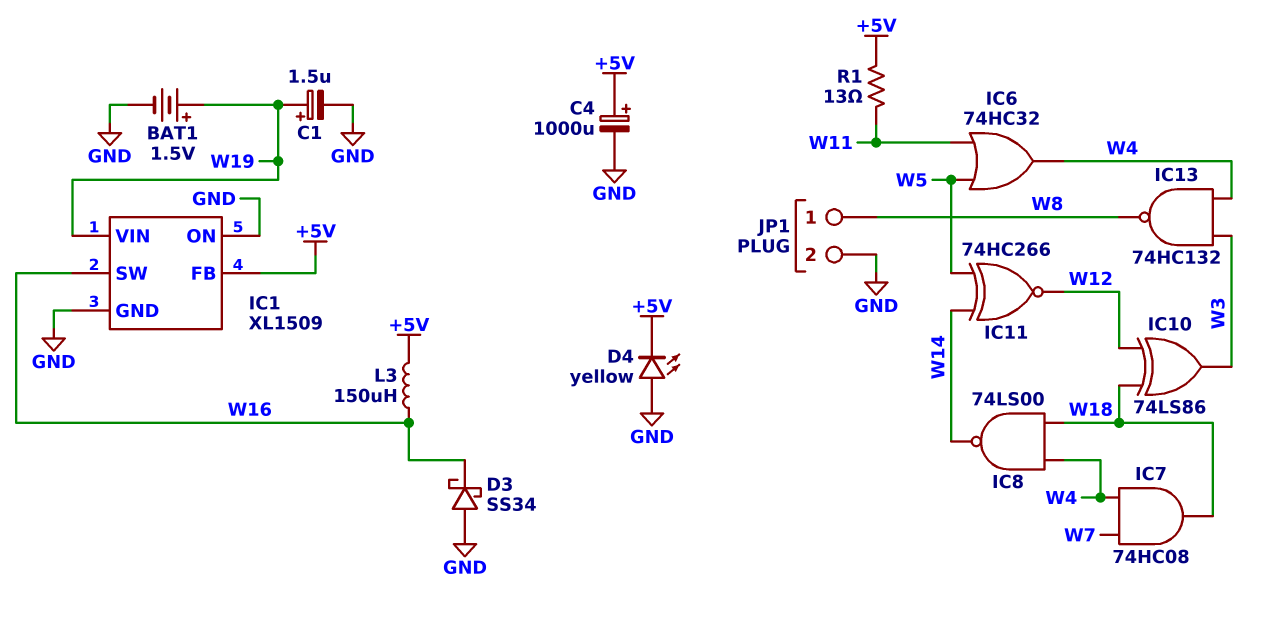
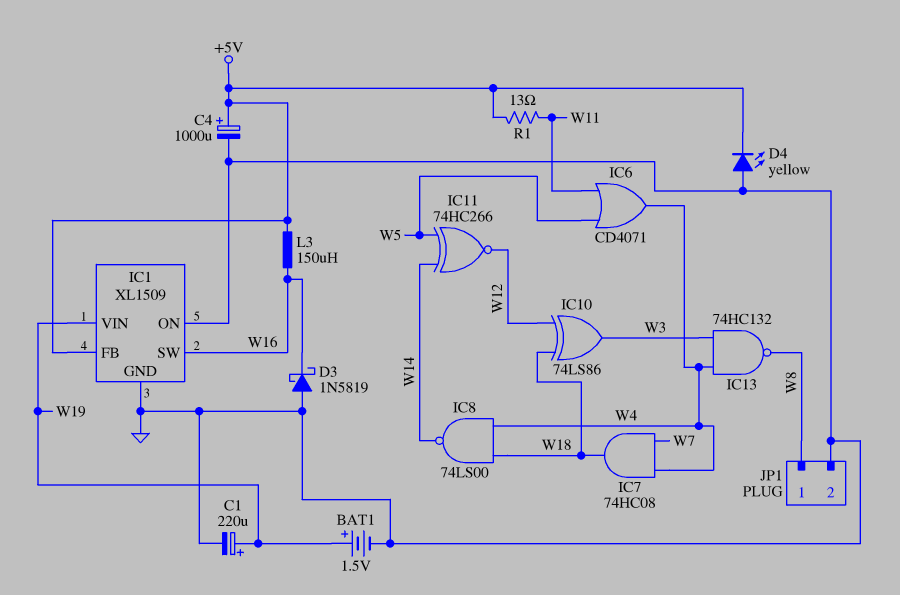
C1: 1.5uF (plus W19, minus GND) -> 220uF (plus W19, minus GND)
D3: schottky SS34 (A GND, K W16) -> schottky 1N5819 (A GND, K W16)
IC6: OR 74HC32 (in W5, in W11, out W4) -> OR CD4071 (in W5, in W11, out W4)

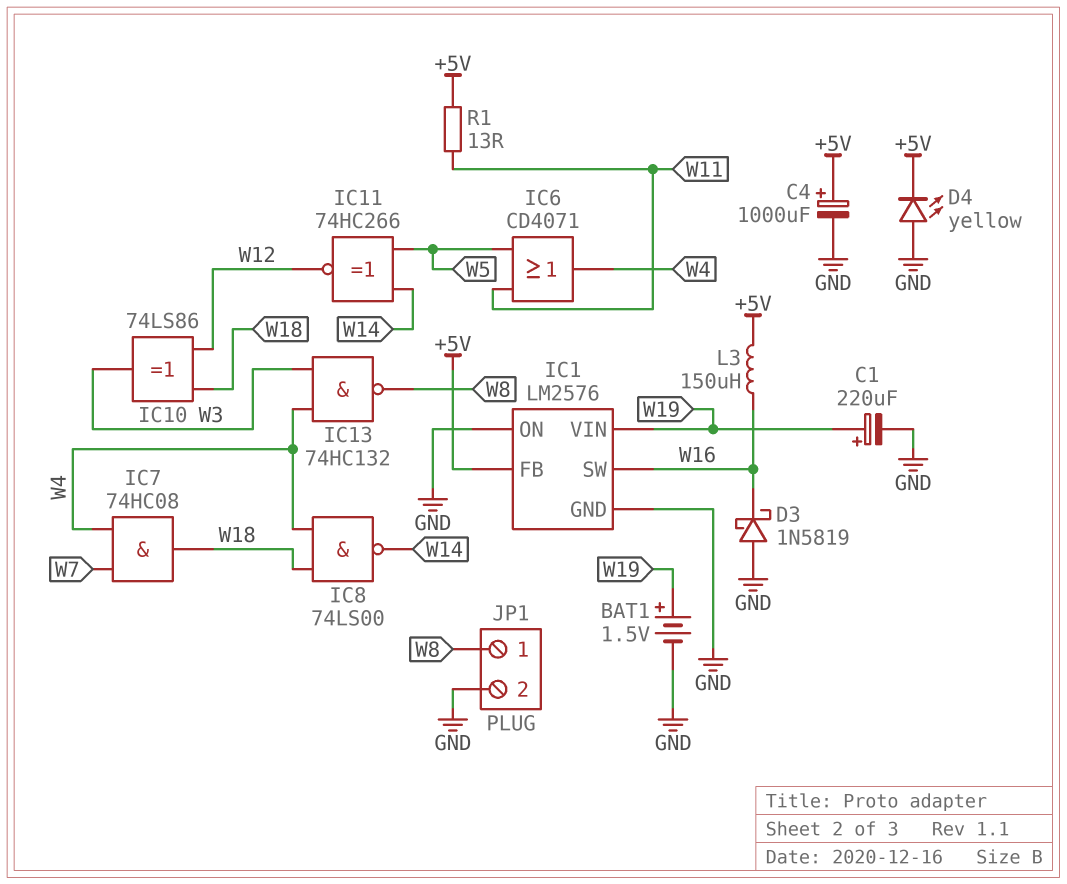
IC1: XL1509 -> LM2576

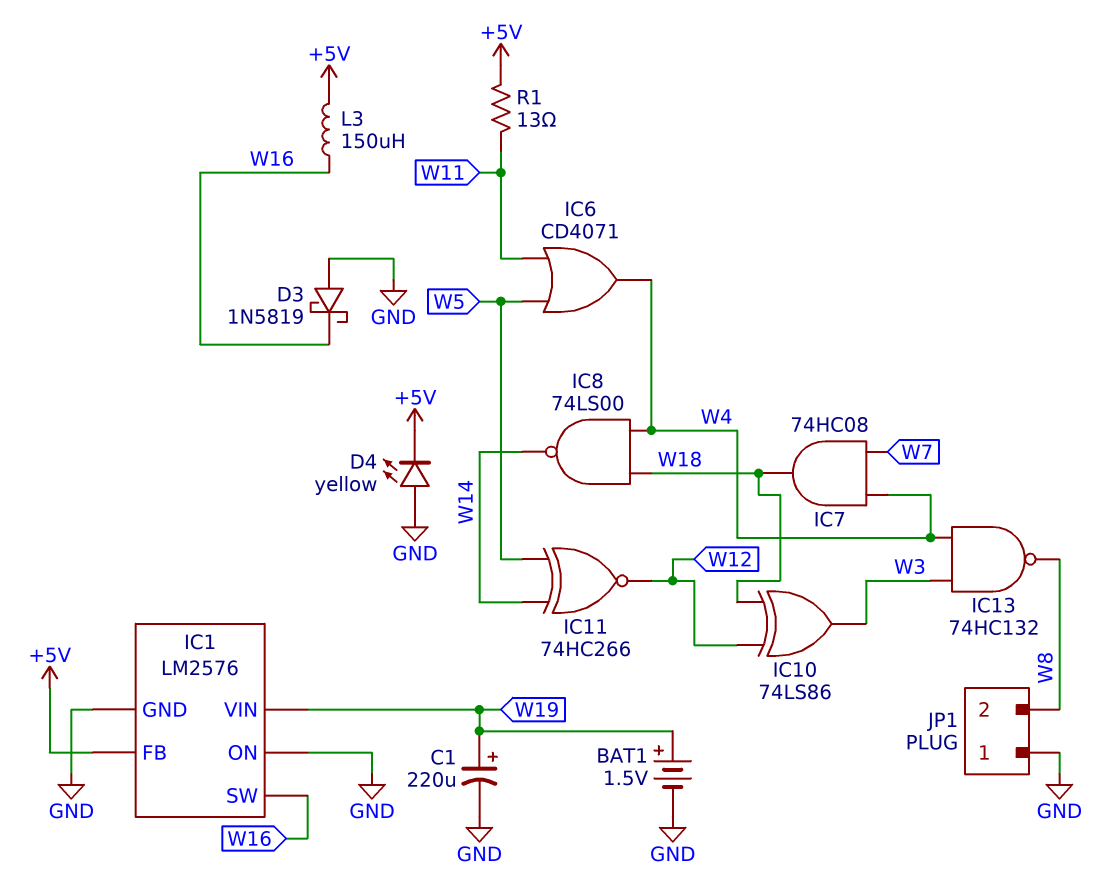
C4: 1000uF (plus +5V, minus GND) -> none
JP1 pin 1: W8 -> GND
JP1 pin 2: GND -> W8

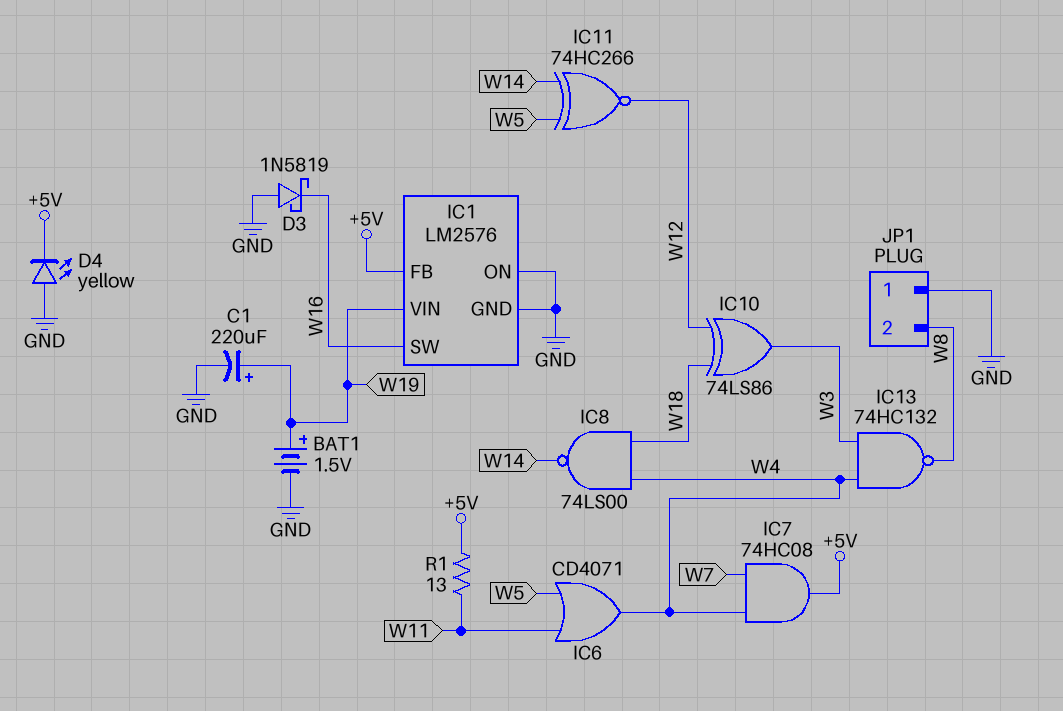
IC7: AND 74HC08 (in W4, in W7, out W18) -> AND 74HC08 (in W4, in W7, out +5V)
L3: 150uH (+5V, W16) -> none

